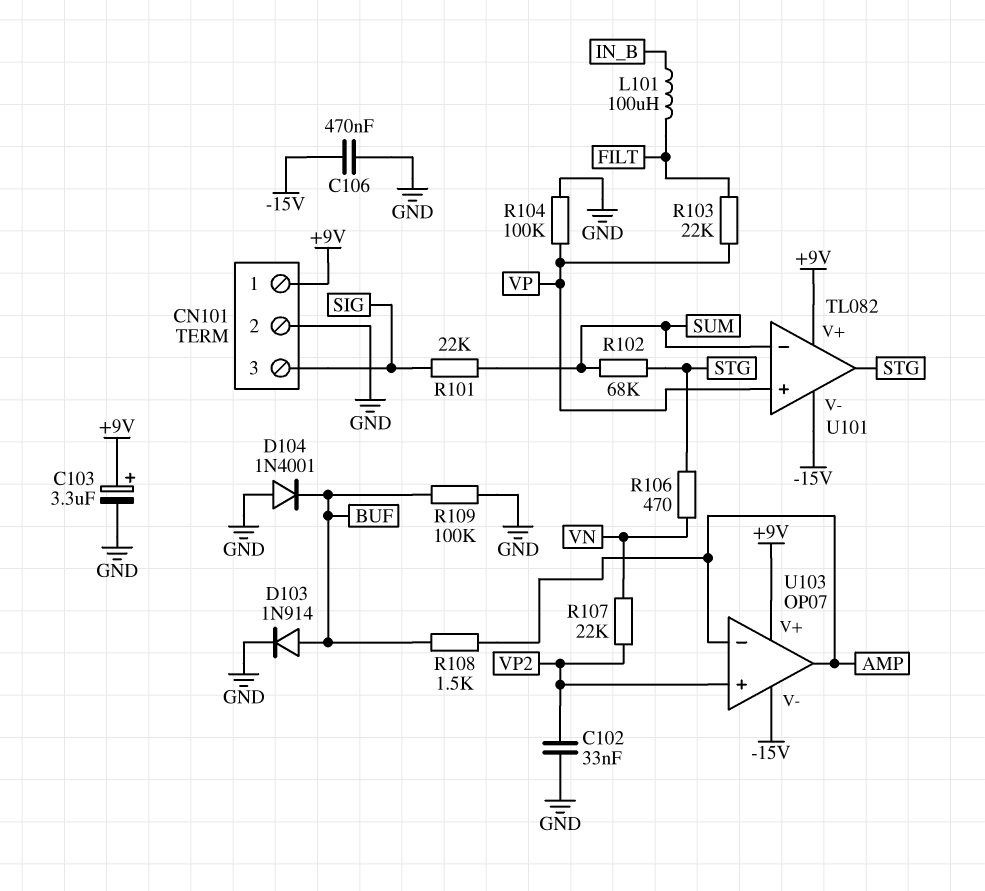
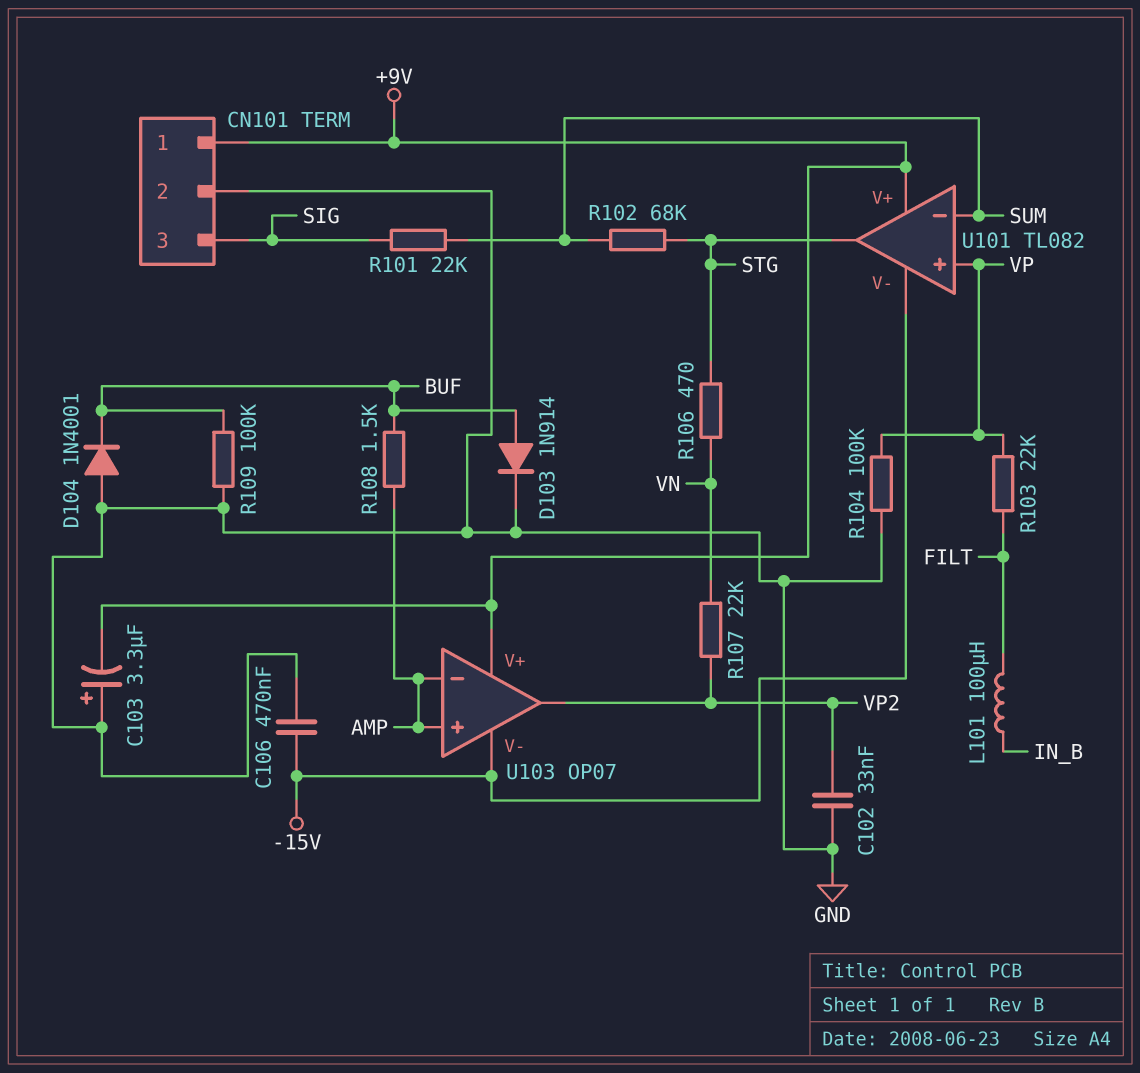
C103: 3.3uF (plus +9V, minus GND) -> 3.3uF (plus GND, minus +9V)
U103 pin in+: VP2 -> AMP
U103 pin out: AMP -> VP2

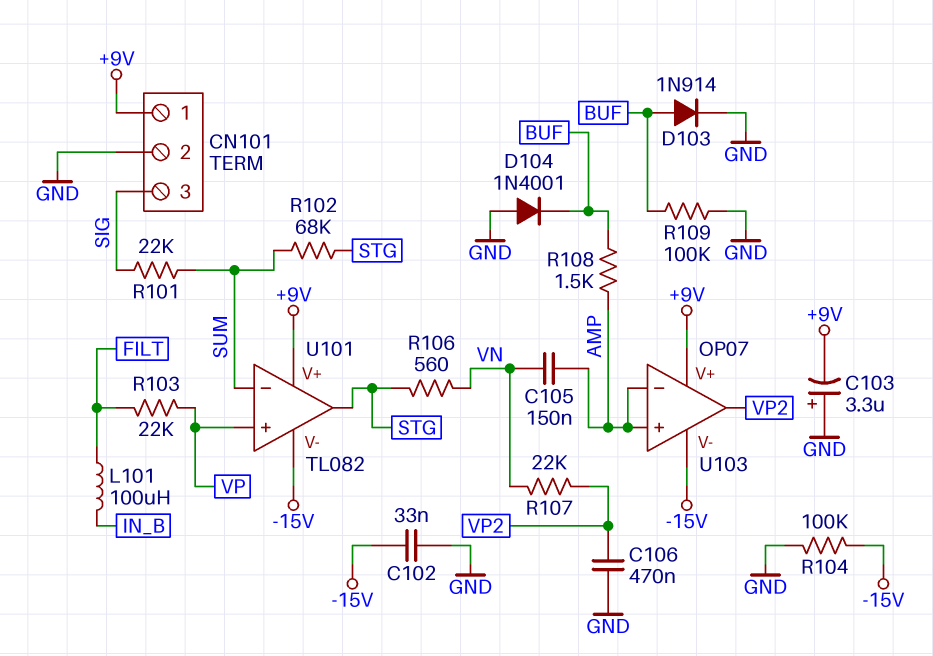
C102: 33nF (GND, VP2) -> 33nF (-15V, GND)
C105: none -> 150nF (AMP, VN)
C106: 470nF (-15V, GND) -> 470nF (GND, VP2)
R104: 100k (GND, VP) -> 100k (-15V, GND)
R106: 470 (STG, VN) -> 560 (STG, VN)

